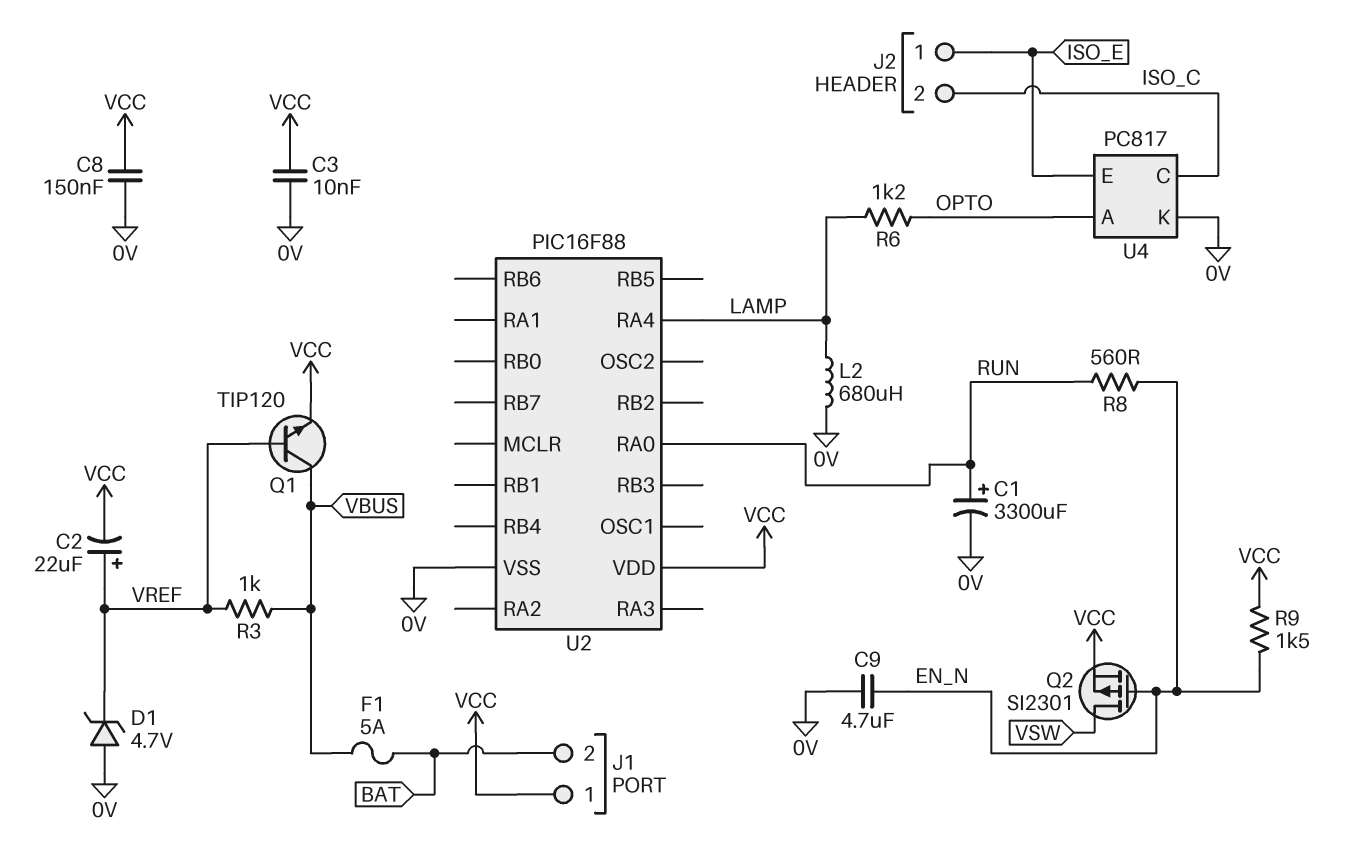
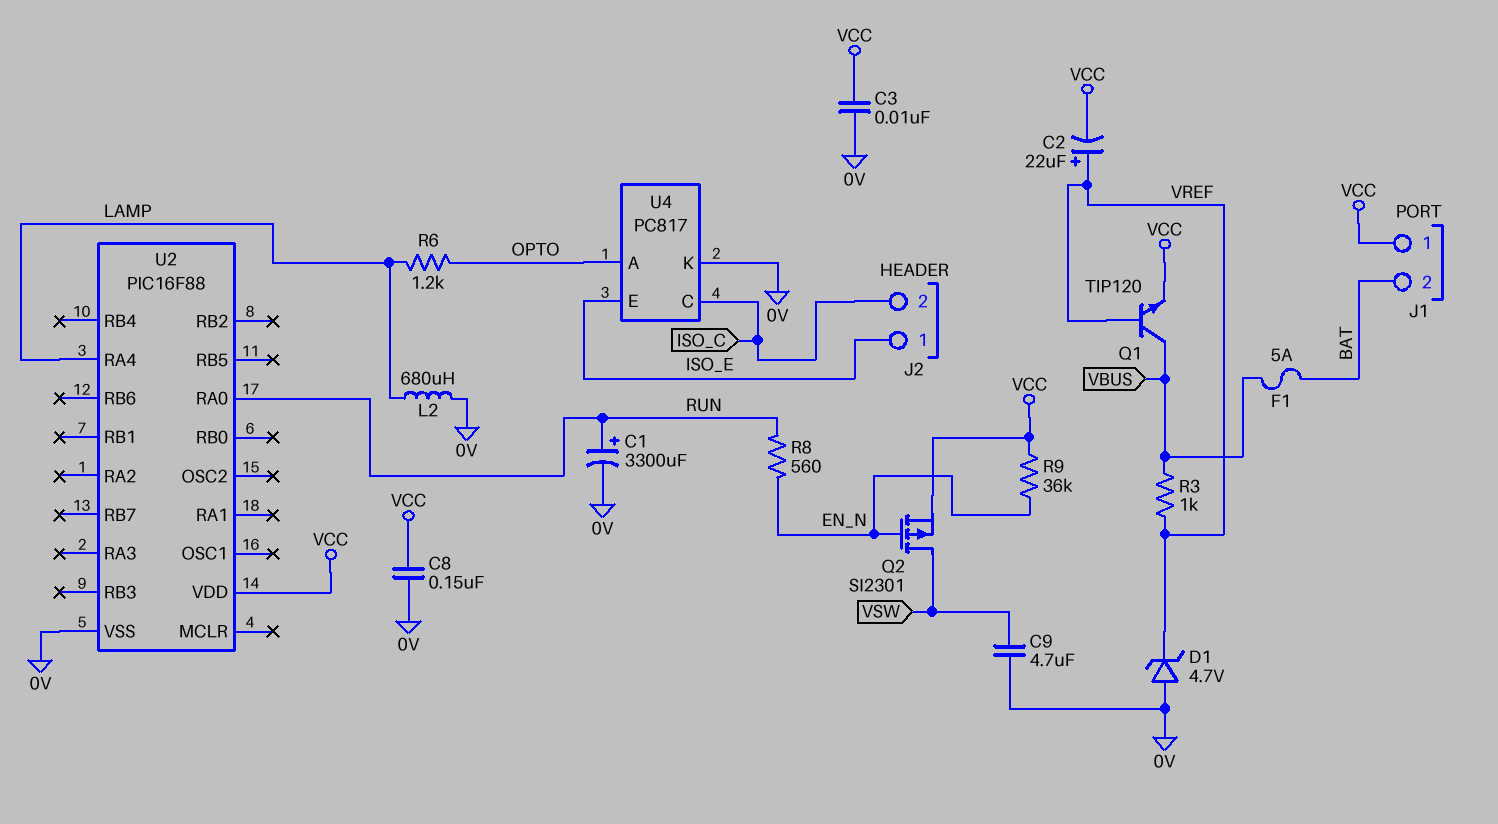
C9: 4.7uF (0V, EN_N) -> 4.7uF (0V, VSW)
R9: 1.5k (EN_N, VCC) -> 36k (EN_N, VCC)

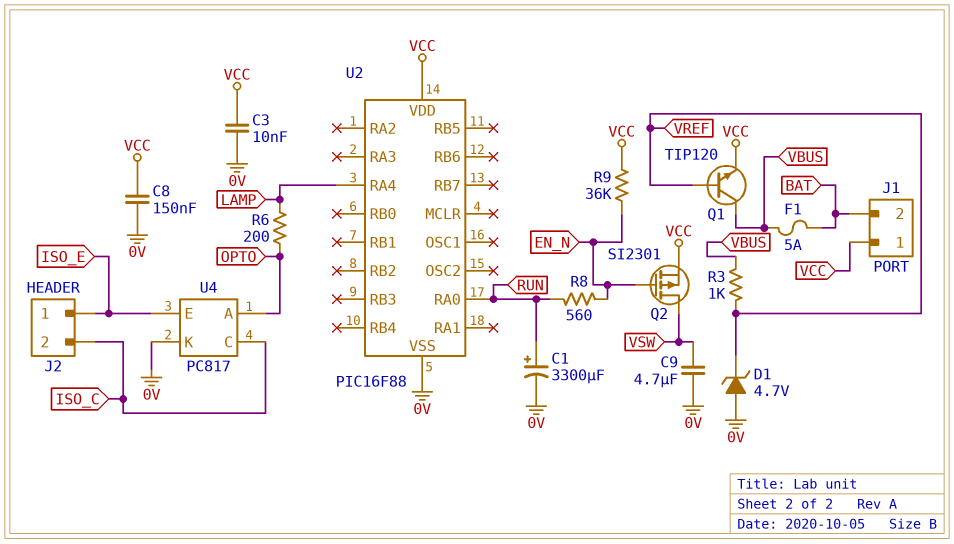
C2: 22uF (plus VREF, minus VCC) -> none
L2: 680uH (0V, LAMP) -> none
R6: 1.2k (LAMP, OPTO) -> 200 (LAMP, OPTO)

